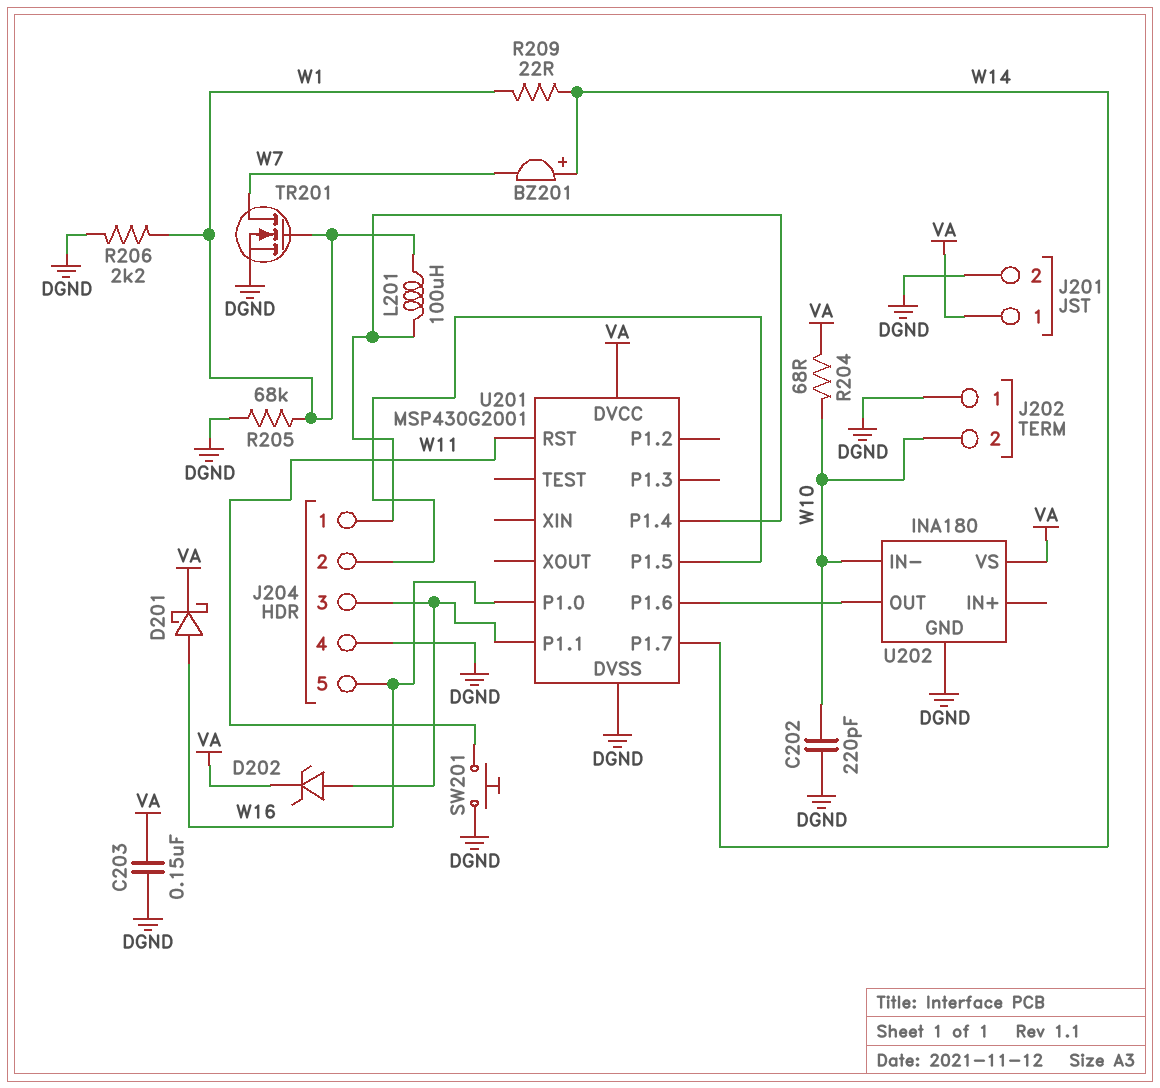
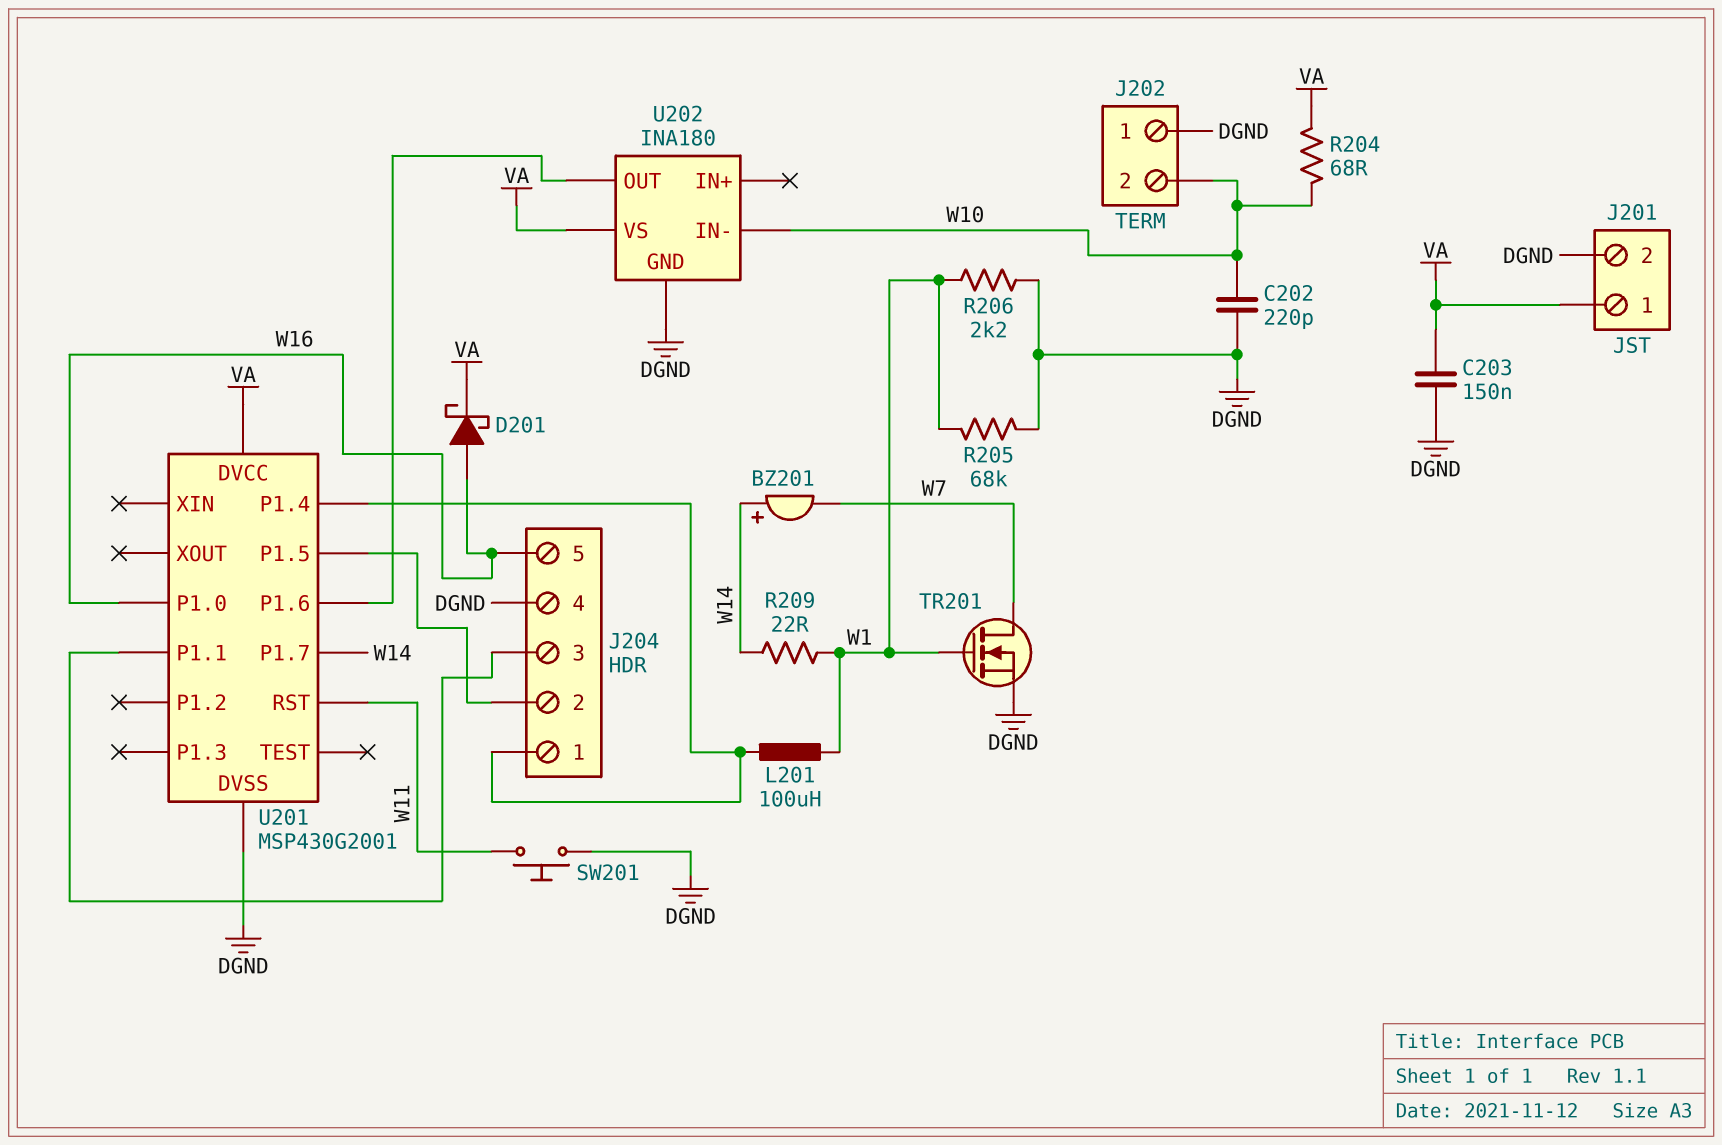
D202: zener (A J204/3, K VA) -> none

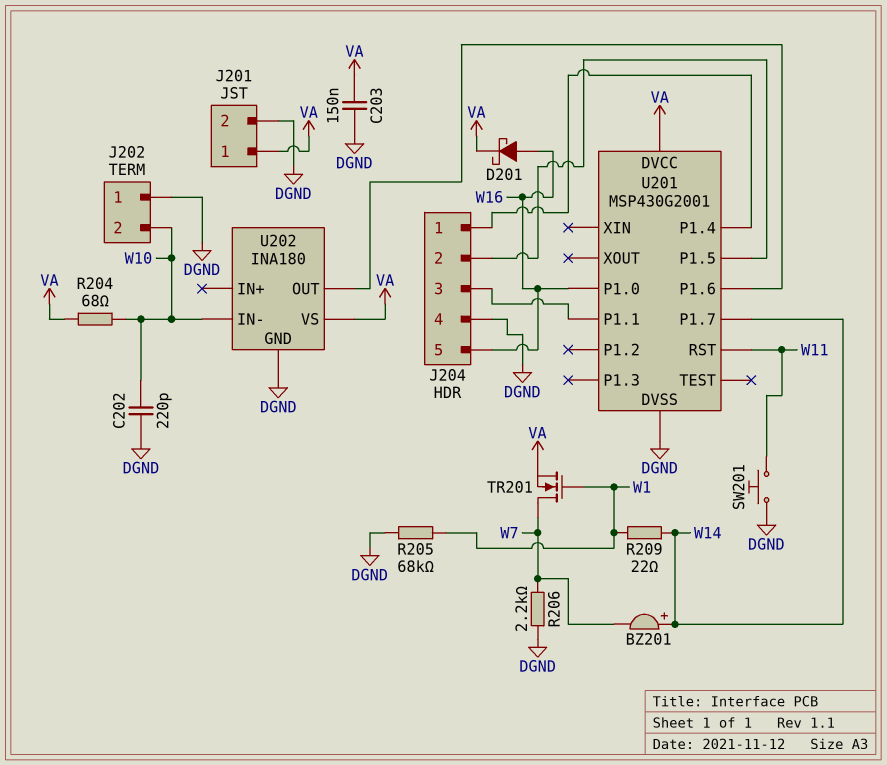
L201: 100uH (J204/1, W1) -> none
R206: 2.2k (DGND, W1) -> 2.2k (DGND, W7)
TR201: NMOS (G W1, D W7, S DGND) -> NMOS (G W1, D W7, S VA)

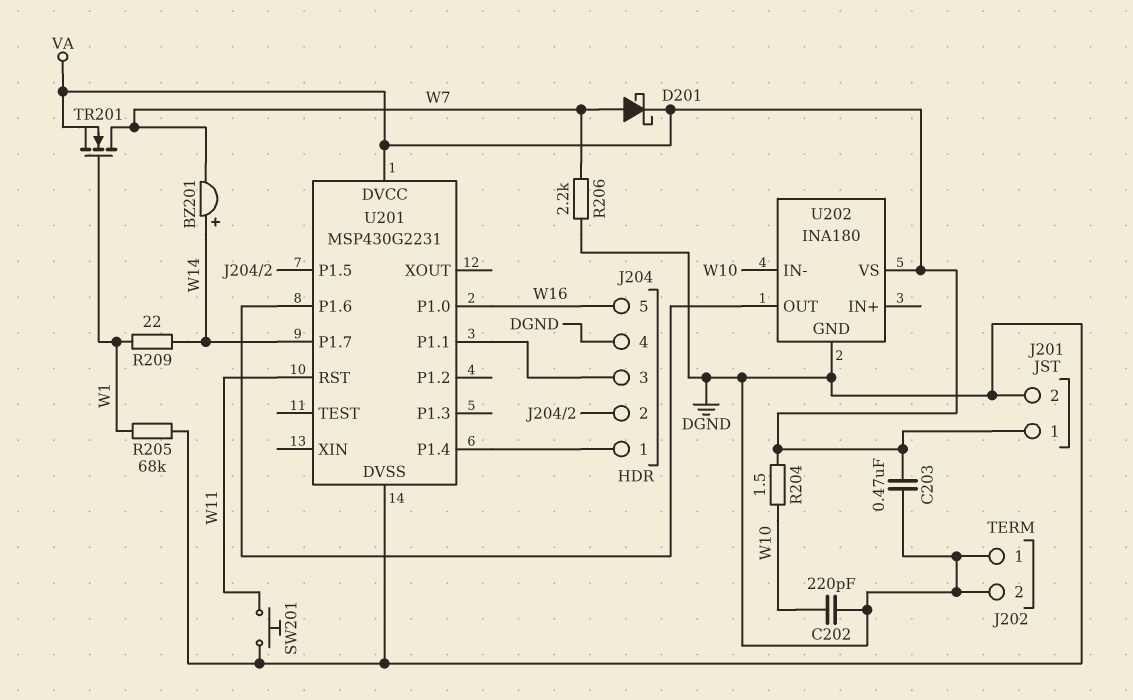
C203: 150nF (DGND, VA) -> 470nF (DGND, VA)
D201: schottky (A W16, K VA) -> schottky (A W7, K VA)
J202 pin 2: W10 -> DGND
R204: 68 (VA, W10) -> 1.5 (VA, W10)
U201: MSP430G2001 -> MSP430G2231

